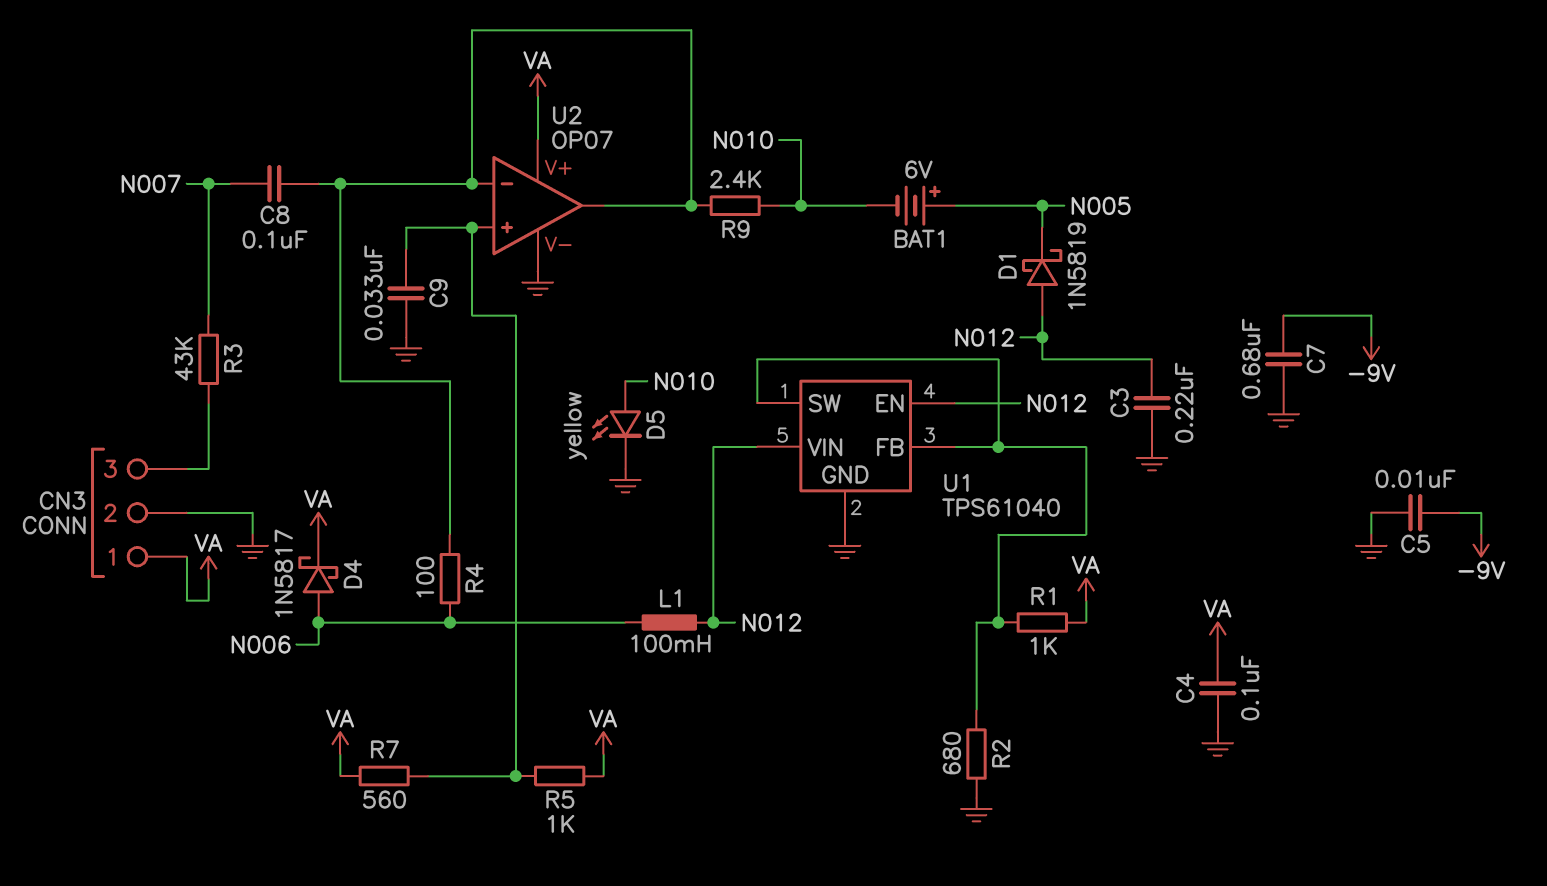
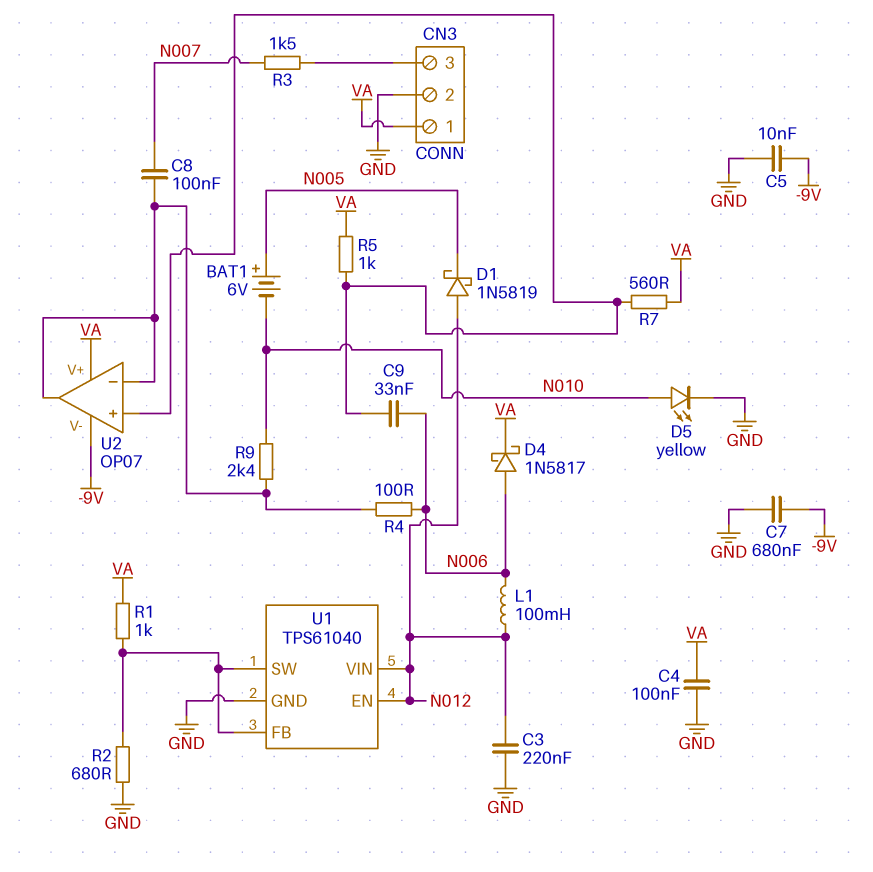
C9: 33nF (GND, U2/in+) -> 33nF (N006, U2/in+)
R3: 43k (CN3/3, N007) -> 1.5k (CN3/3, N007)
U2 pin V-: GND -> -9V

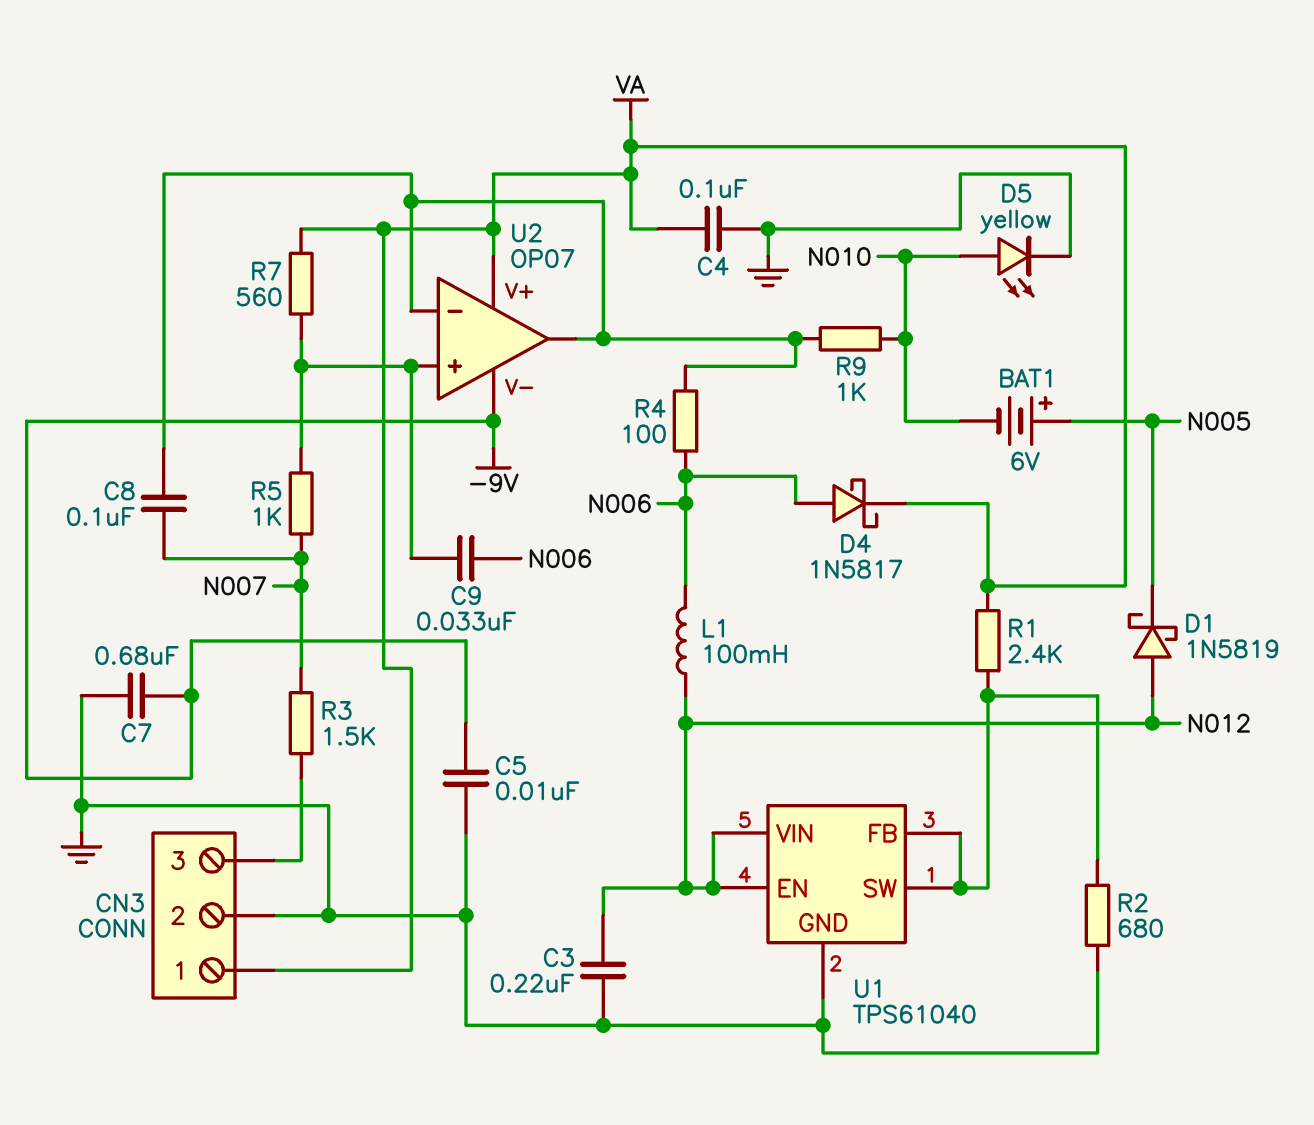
R1: 1k (U1/FB, VA) -> 2.4k (U1/FB, VA)
R5: 1k (U2/in+, VA) -> 1k (N007, U2/in+)
R9: 2.4k (N010, U2/in-) -> 1k (N010, U2/in-)

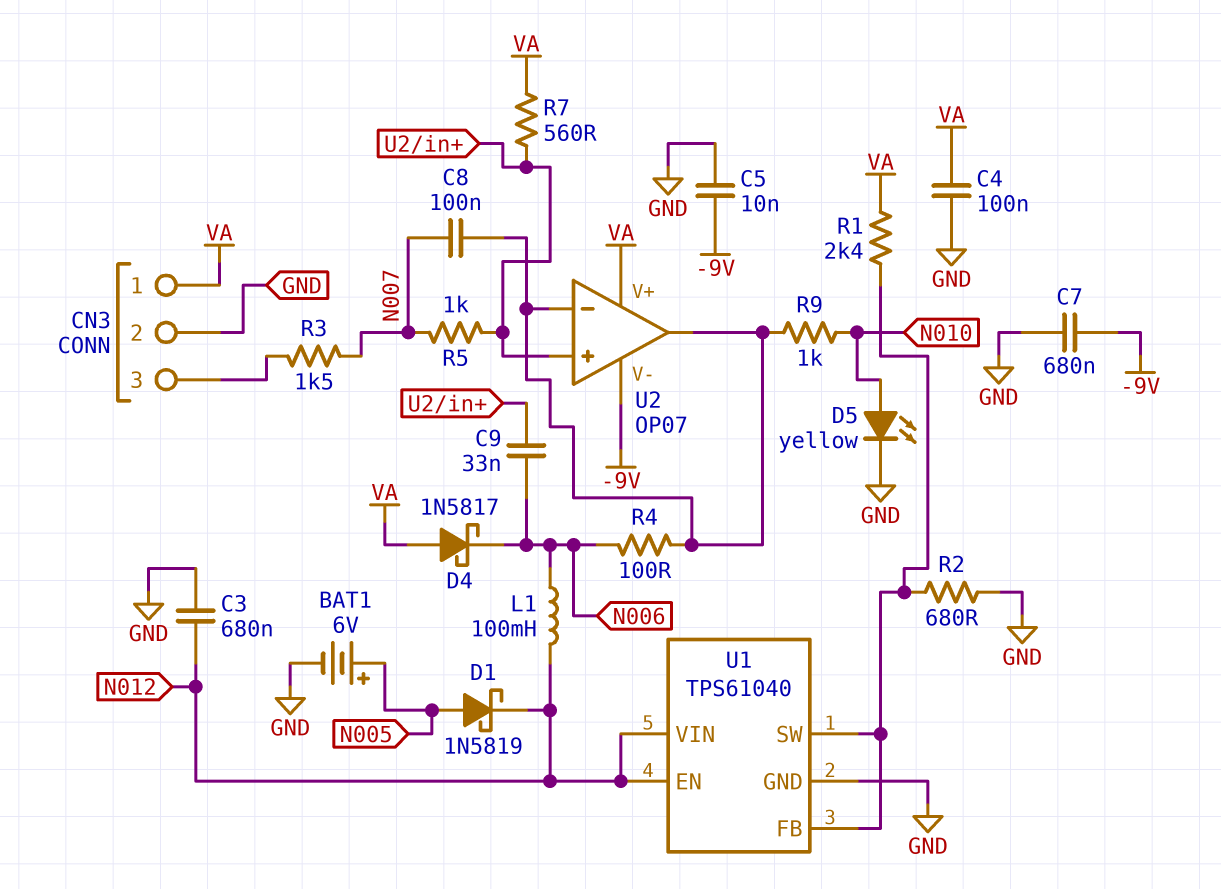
BAT1: 6V (plus N005, minus N010) -> 6V (plus N005, minus GND)
C3: 220nF (GND, N012) -> 680nF (GND, N012)
D1: schottky 1N5819 (A N012, K N005) -> schottky 1N5819 (A N005, K N012)
D4: schottky 1N5817 (A N006, K VA) -> schottky 1N5817 (A VA, K N006)

